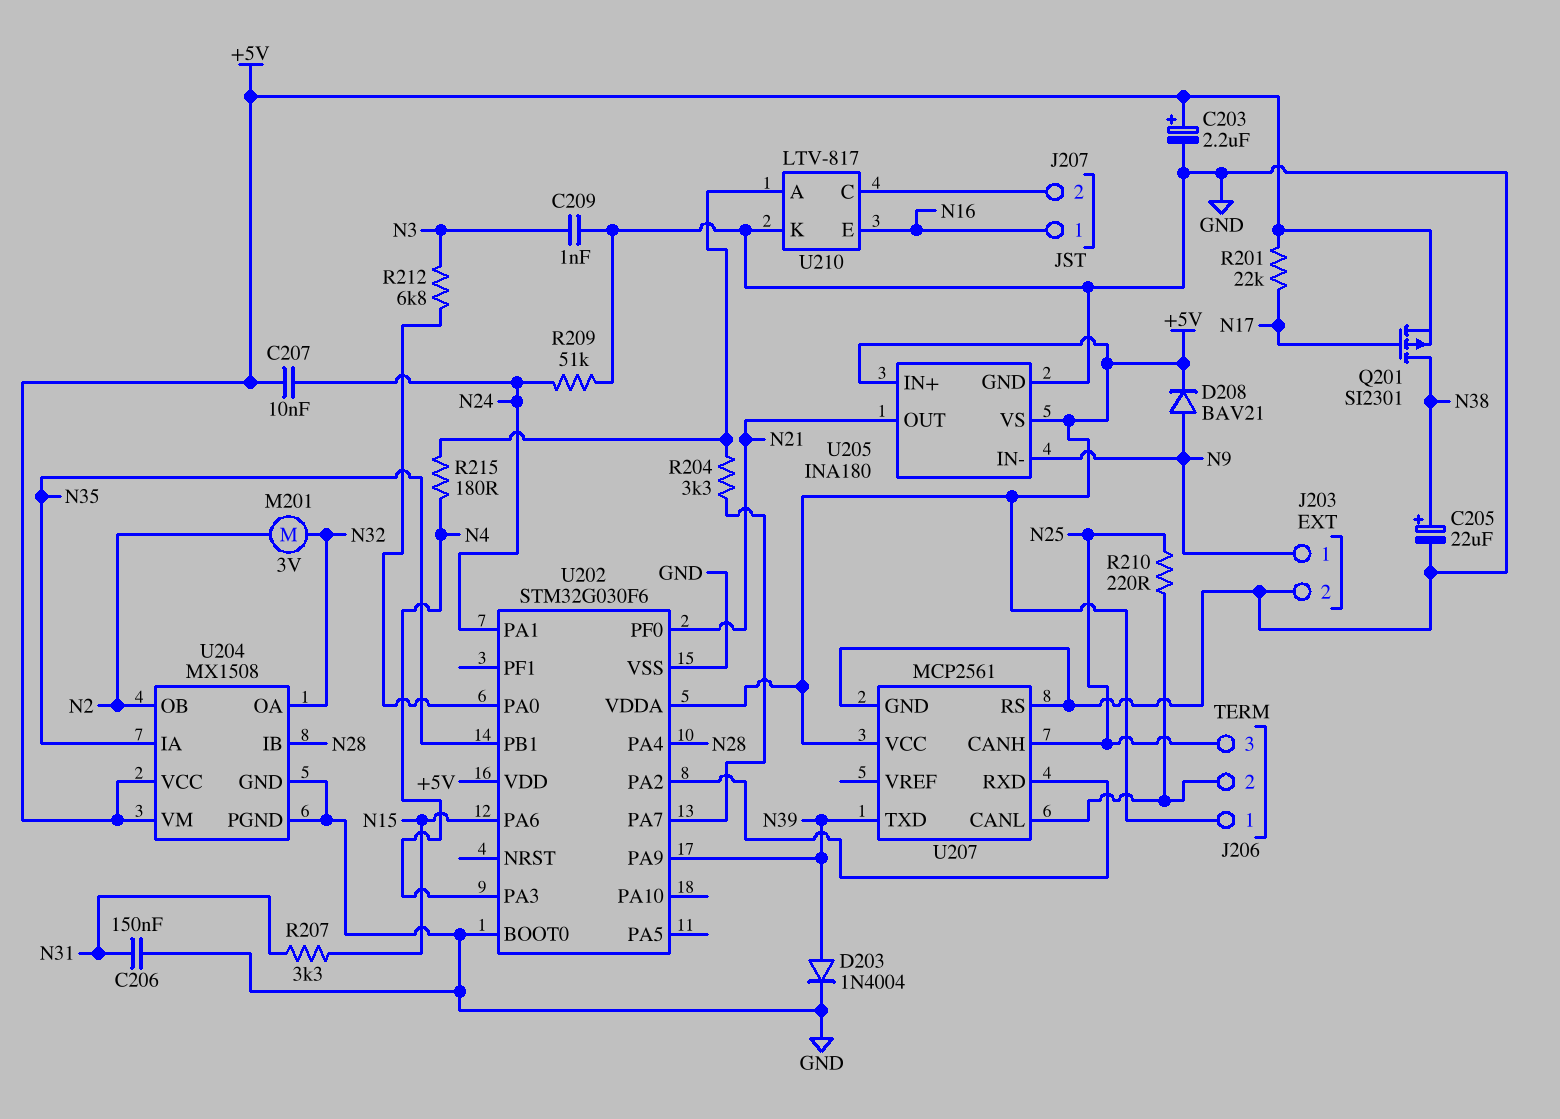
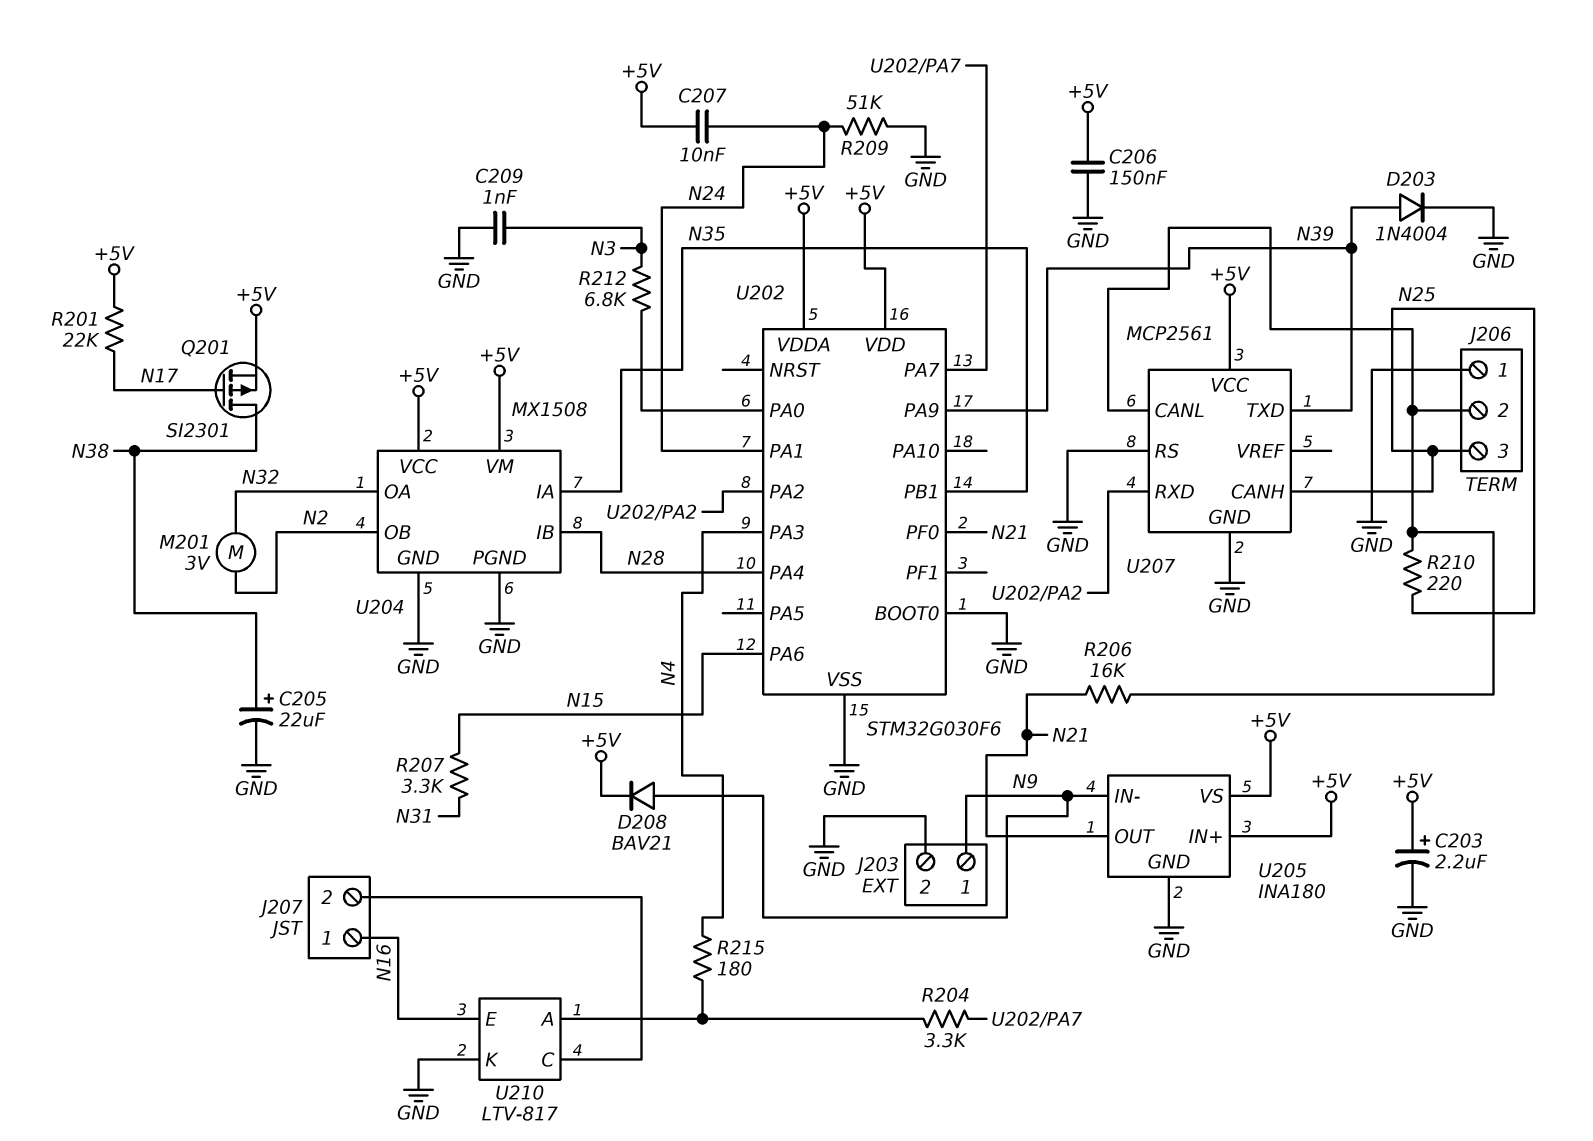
C206: 150nF (GND, N31) -> 150nF (+5V, GND)
J206 pin 1: +5V -> GND
R206: none -> 16k (J206/2, N21)

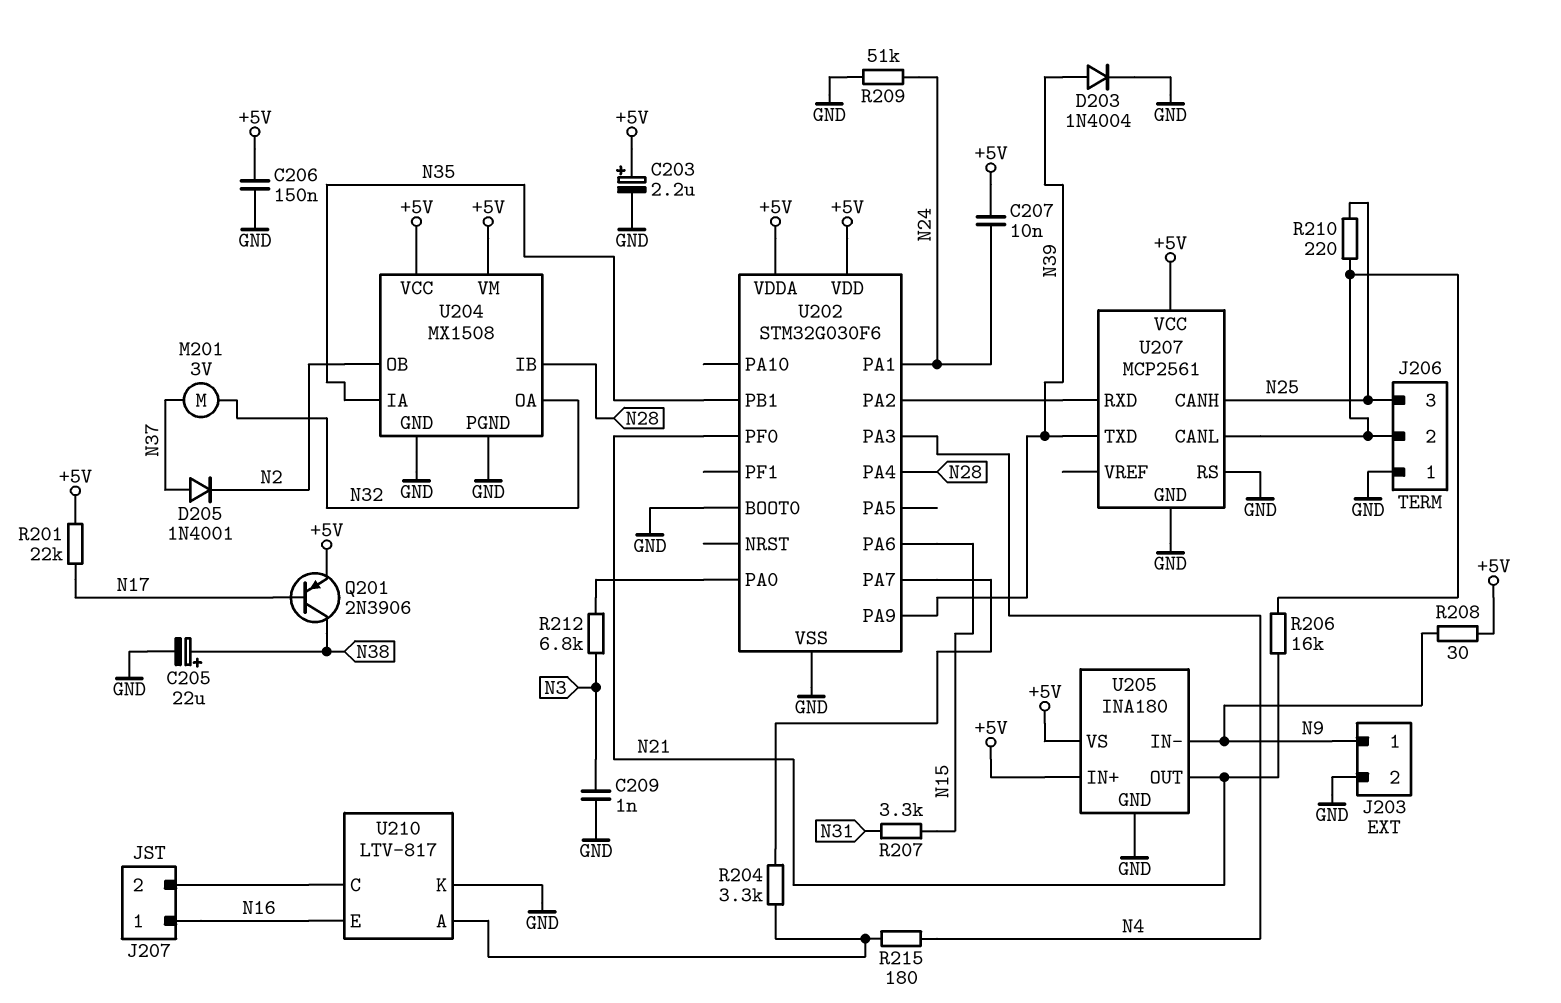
D205: none -> diode 1N4001 (A N37, K N2)
D208: diode BAV21 (A N9, K +5V) -> none
M201: motor 3V (N2, N32) -> motor 3V (N32, N37)
Q201: PMOS SI2301 (G N17, D N38, S +5V) -> PNP 2N3906 (B N17, C N38, E +5V)
R208: none -> 30 (+5V, N9)

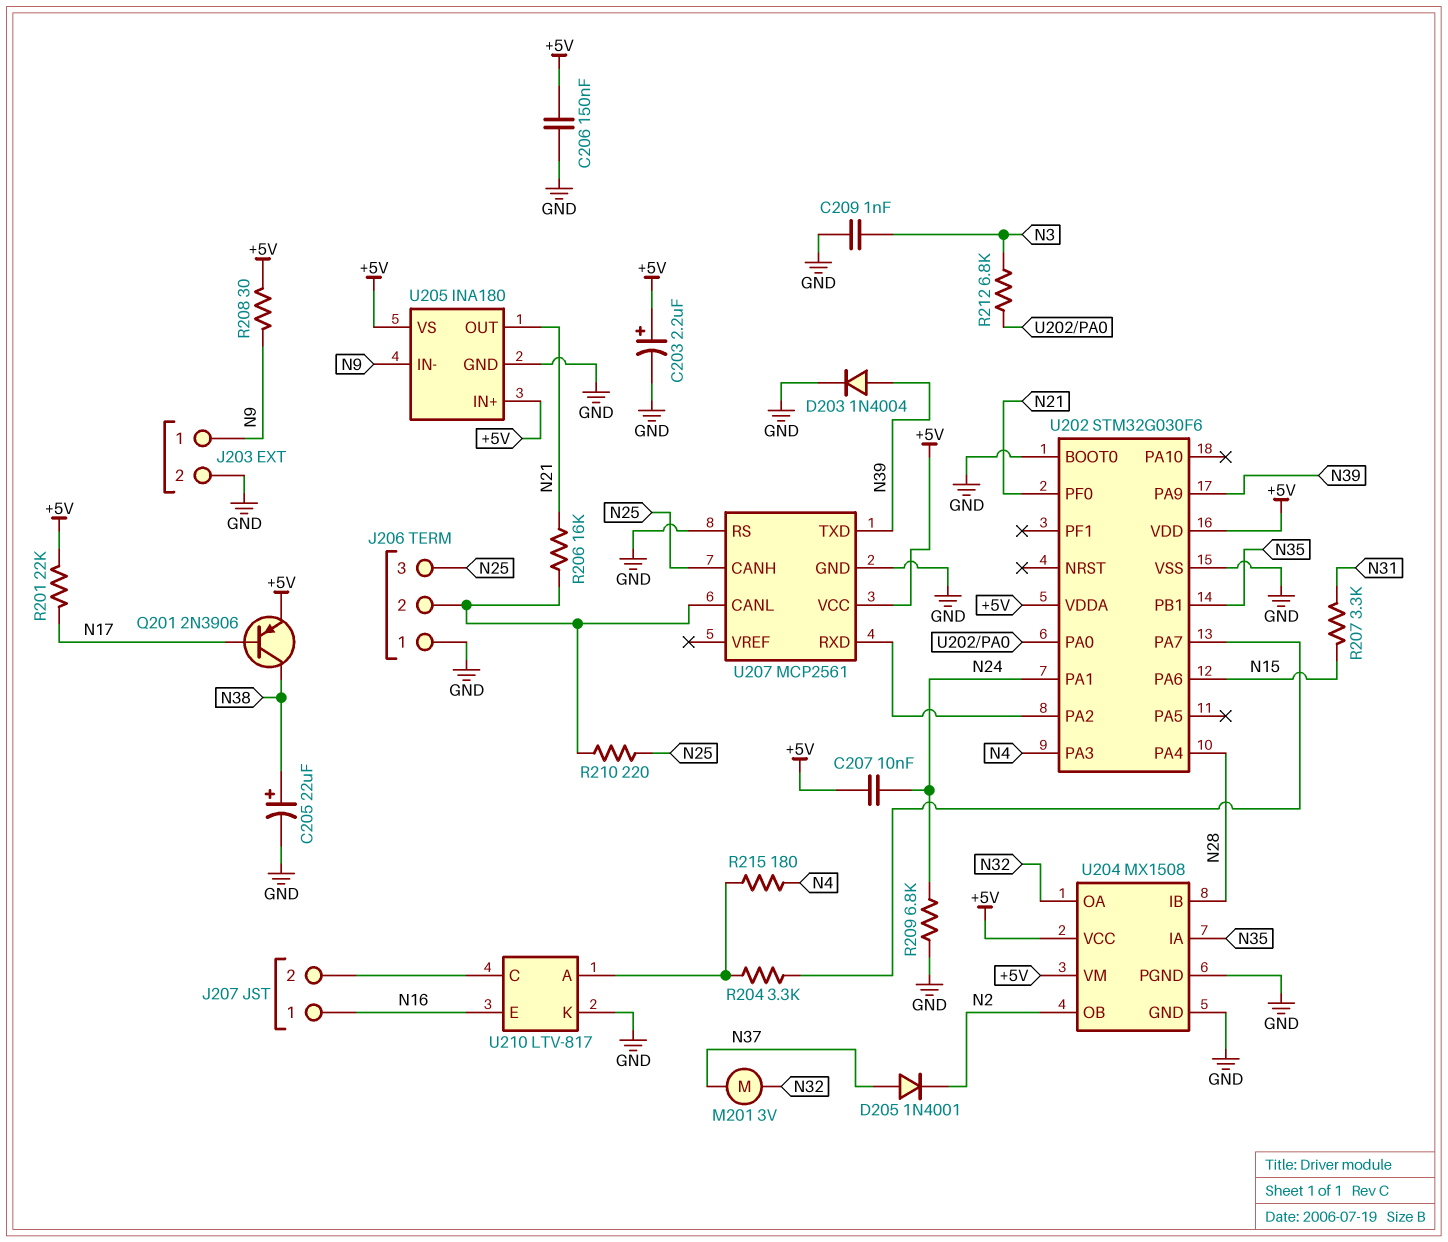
R209: 51k (GND, N24) -> 6.8k (GND, N24)

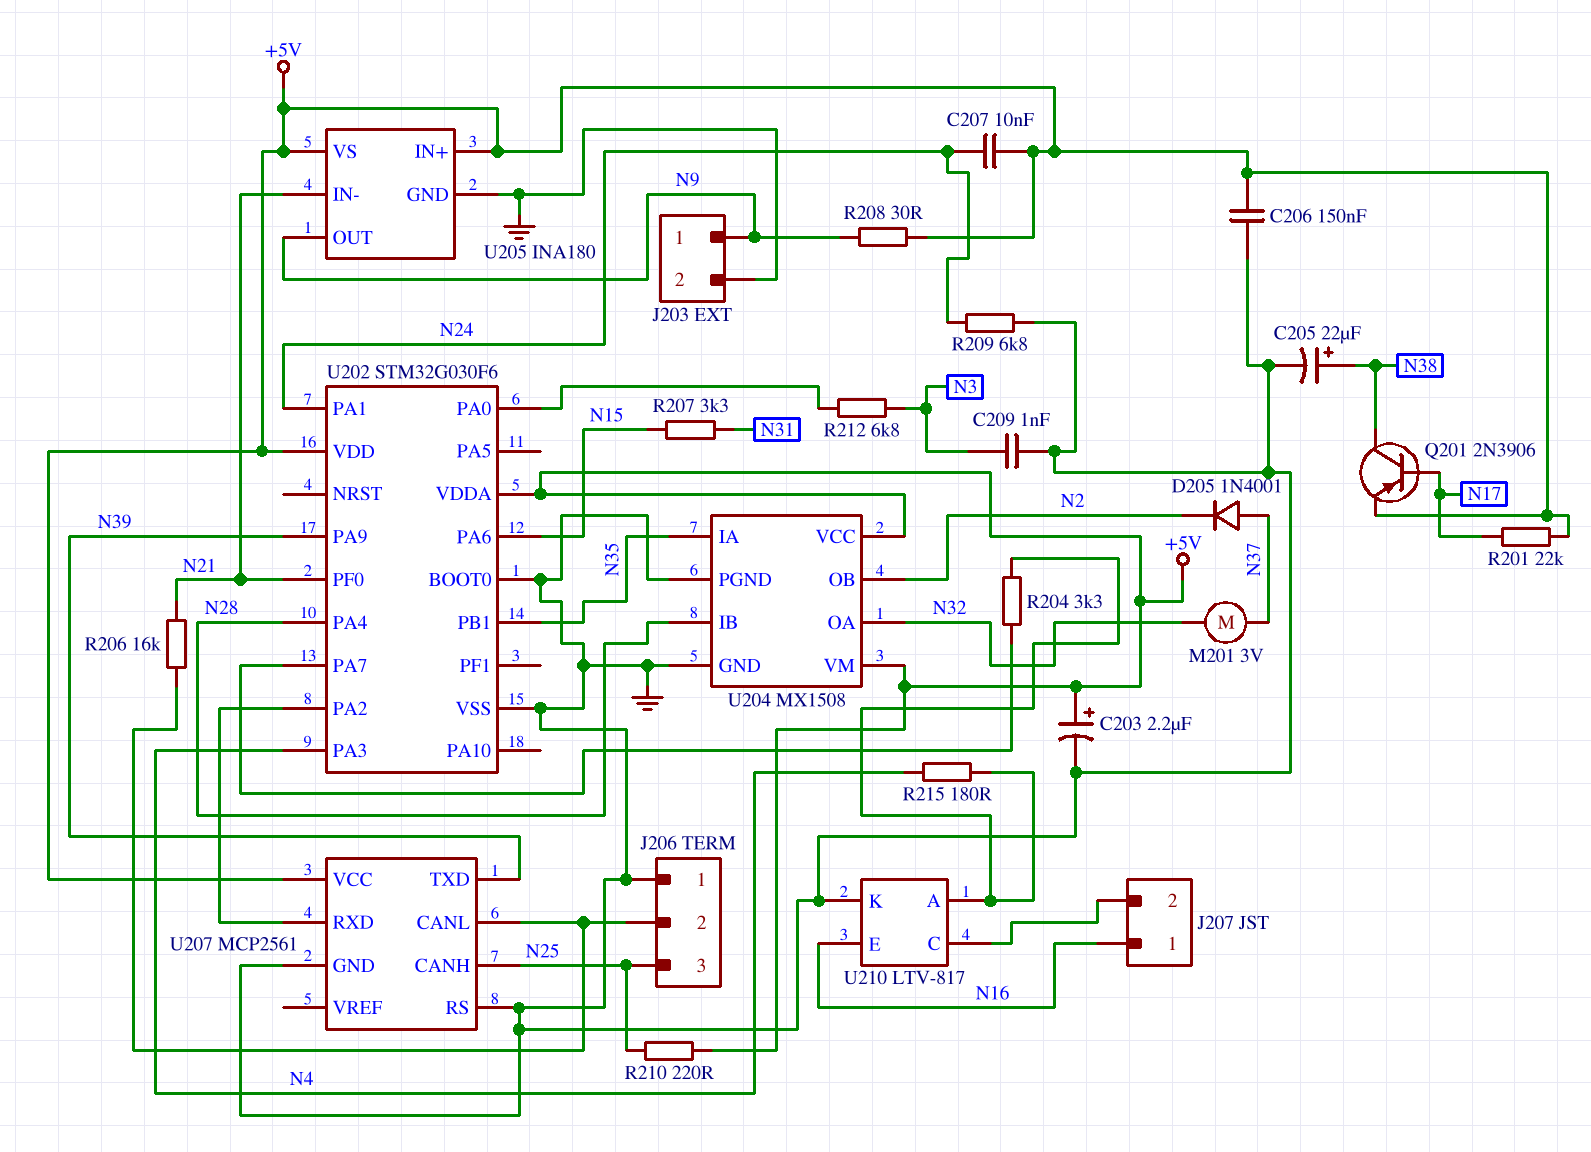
D203: diode 1N4004 (A N39, K GND) -> none
R210: 220 (J206/2, N25) -> 220 (+5V, N25)
U205 pin IN-: N9 -> N21
U205 pin OUT: N21 -> N9

